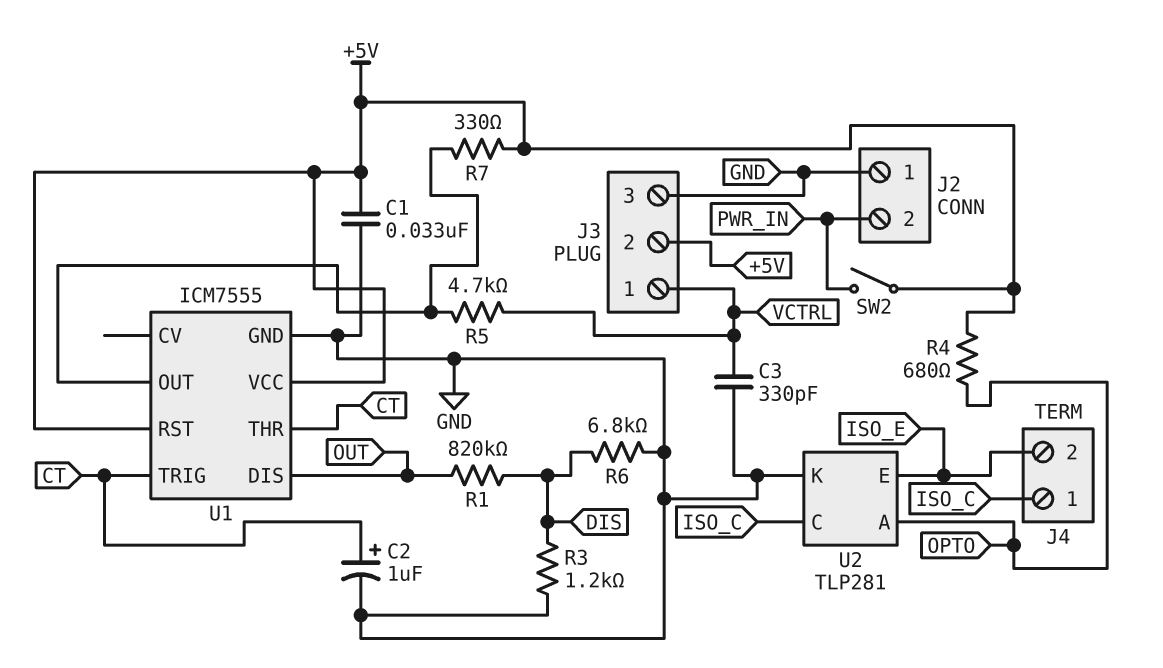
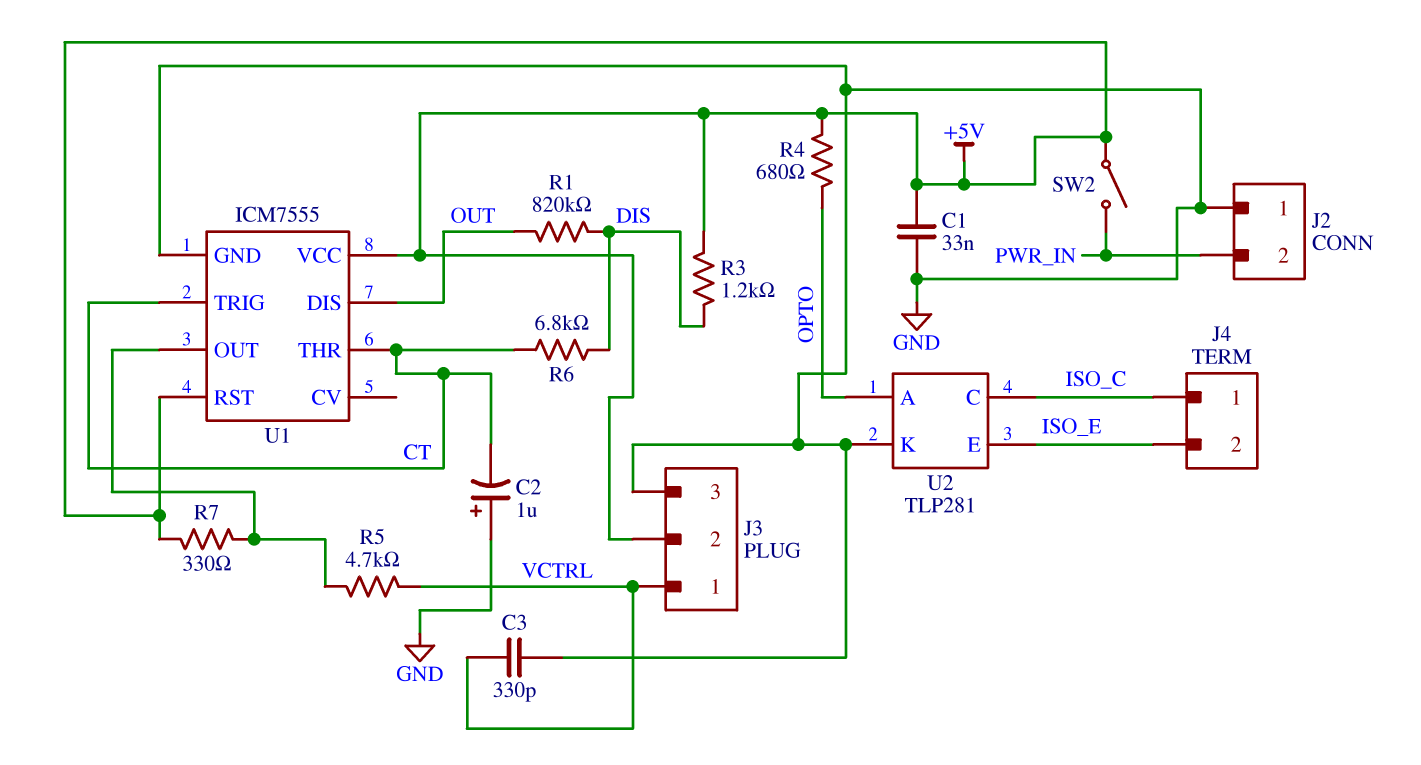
C2: 1uF (plus CT, minus GND) -> 1uF (plus GND, minus CT)
R3: 1.2k (DIS, GND) -> 1.2k (+5V, DIS)
R6: 6.8k (DIS, GND) -> 6.8k (CT, DIS)

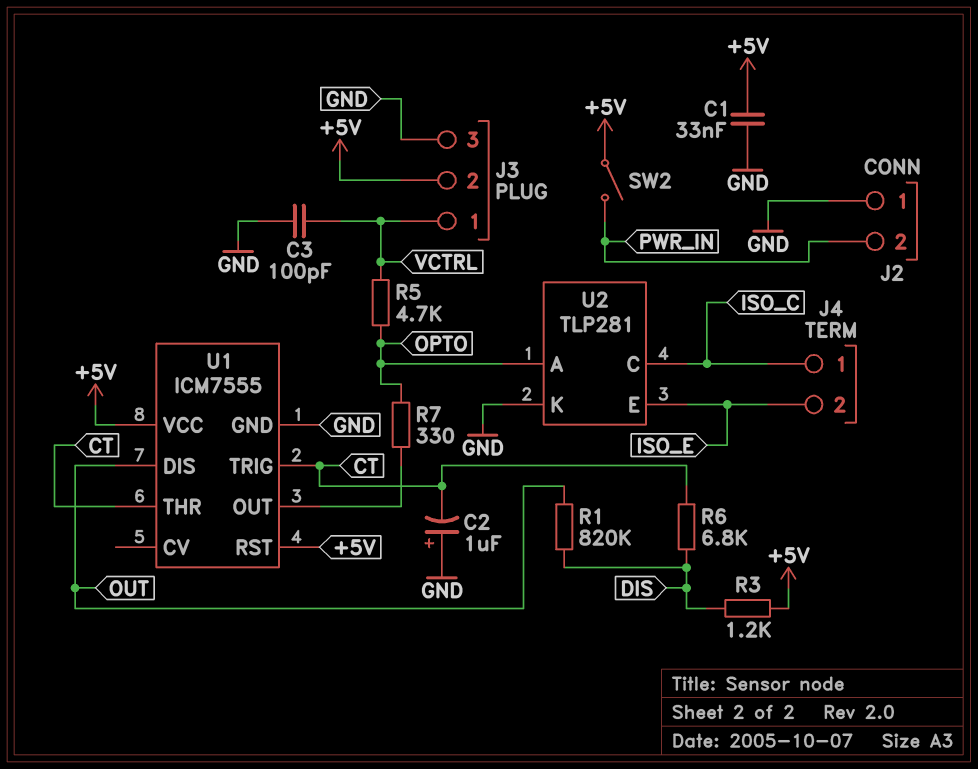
C3: 330pF (GND, VCTRL) -> 100pF (GND, VCTRL)
R4: 680 (+5V, OPTO) -> none
R5: 4.7k (U1/OUT, VCTRL) -> 4.7k (OPTO, VCTRL)
R7: 330 (+5V, U1/OUT) -> 330 (OPTO, U1/OUT)

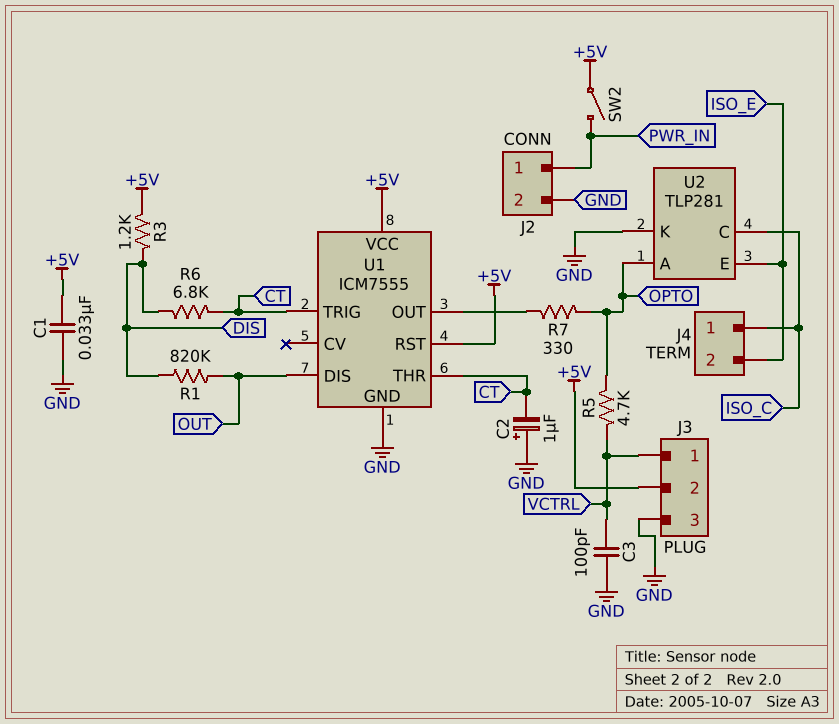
J2 pin 1: GND -> PWR_IN
J2 pin 2: PWR_IN -> GND

